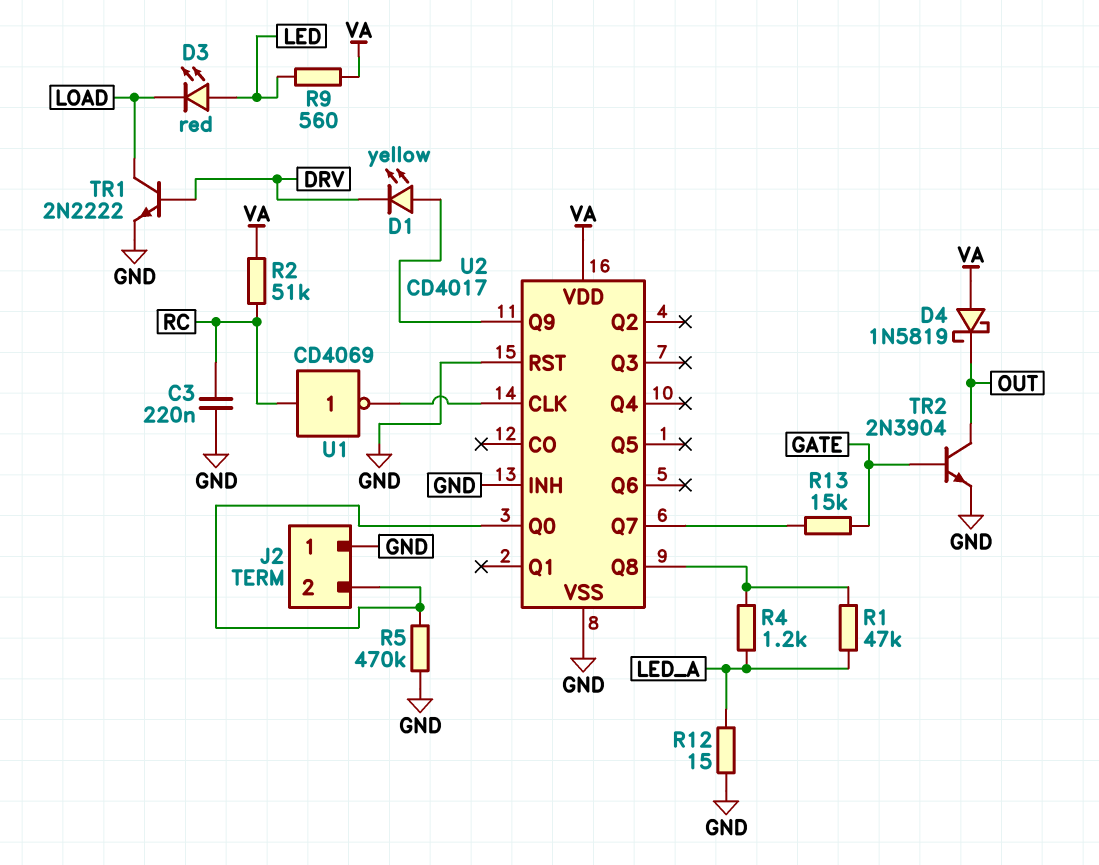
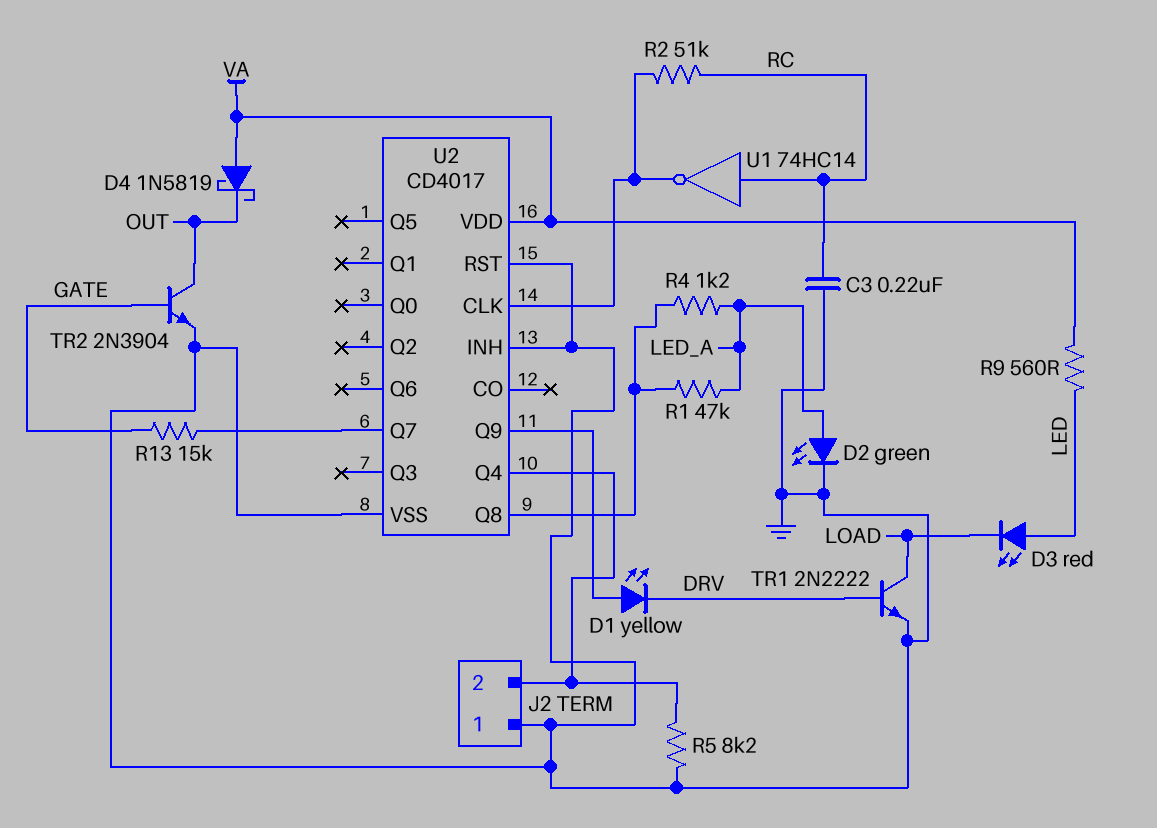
D2: none -> LED green (A LED_A, K GND)
R2: 51k (RC, VA) -> 51k (RC, U2/CLK)
R5: 470k (GND, J2/2) -> 8.2k (GND, J2/2)
R12: 15 (GND, LED_A) -> none
U1: NOT CD4069 (in RC, out U2/CLK) -> NOT 74HC14 (in RC, out U2/CLK)
U2 pin Q0: J2/2 -> none
U2 pin Q4: none -> J2/2

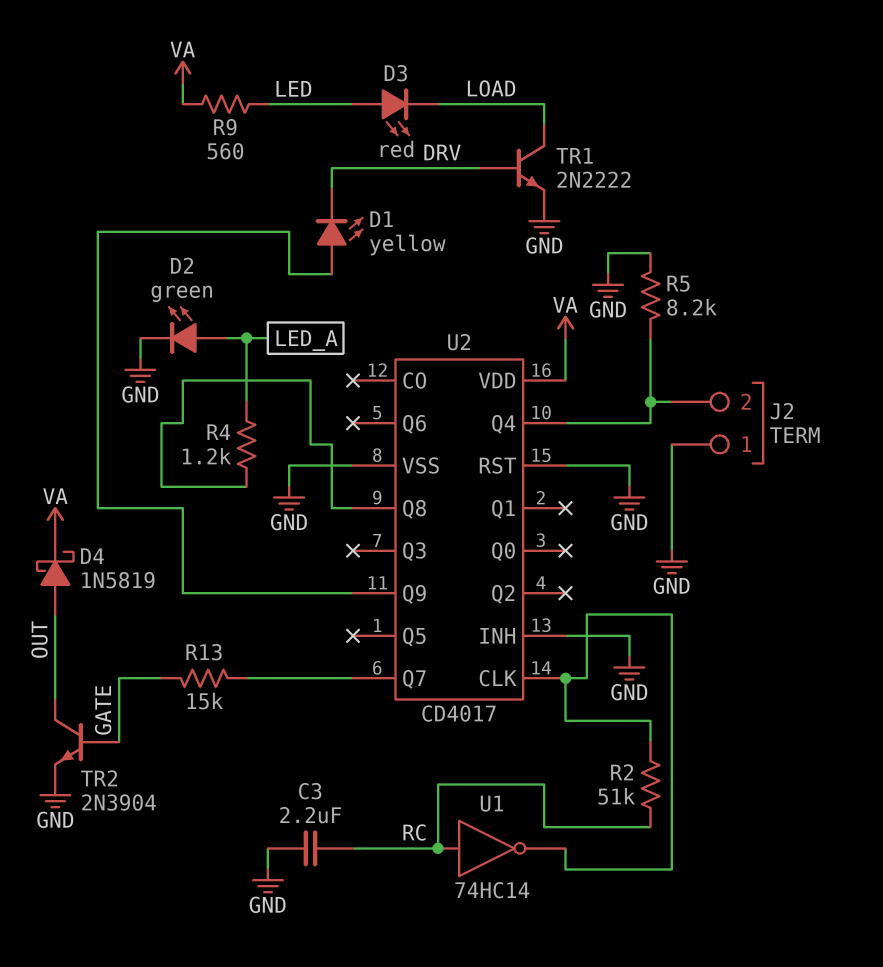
C3: 220nF (GND, RC) -> 2.2uF (GND, RC)
D4: schottky 1N5819 (A VA, K OUT) -> schottky 1N5819 (A OUT, K VA)
R1: 47k (LED_A, U2/Q8) -> none

